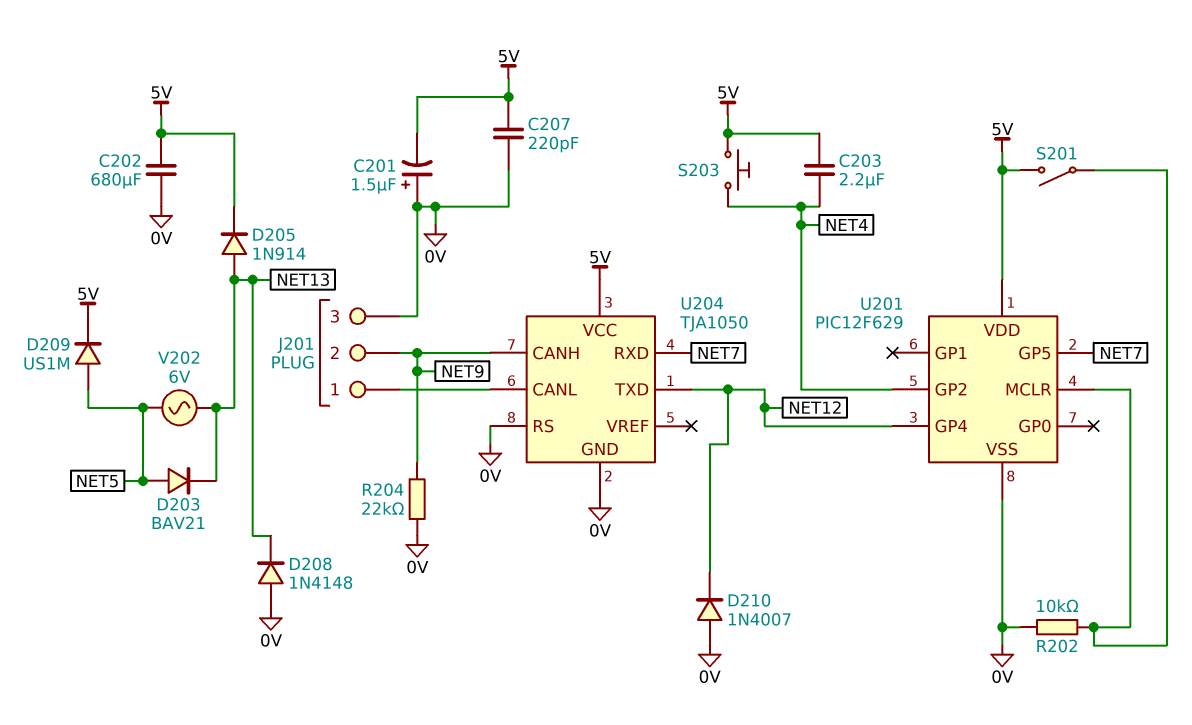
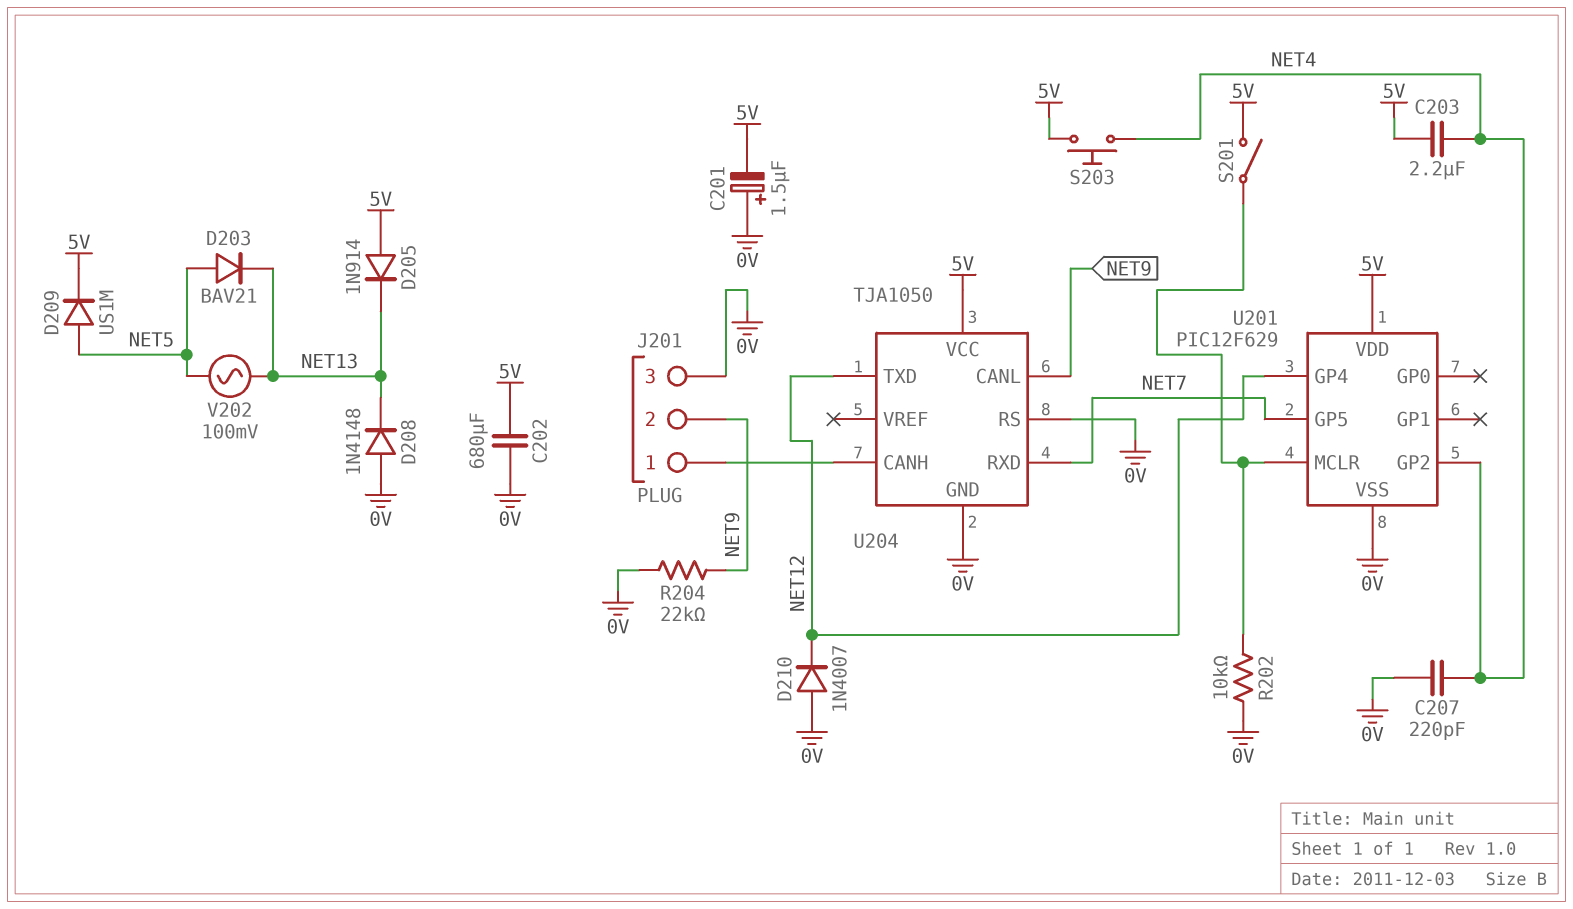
C207: 220pF (0V, 5V) -> 220pF (0V, NET4)
D205: diode 1N914 (A NET13, K 5V) -> diode 1N914 (A 5V, K NET13)
U204 pin CANH: NET9 -> J201/1
U204 pin CANL: J201/1 -> NET9
V202: AC 6V (NET5, NET13) -> AC 100mV (NET5, NET13)

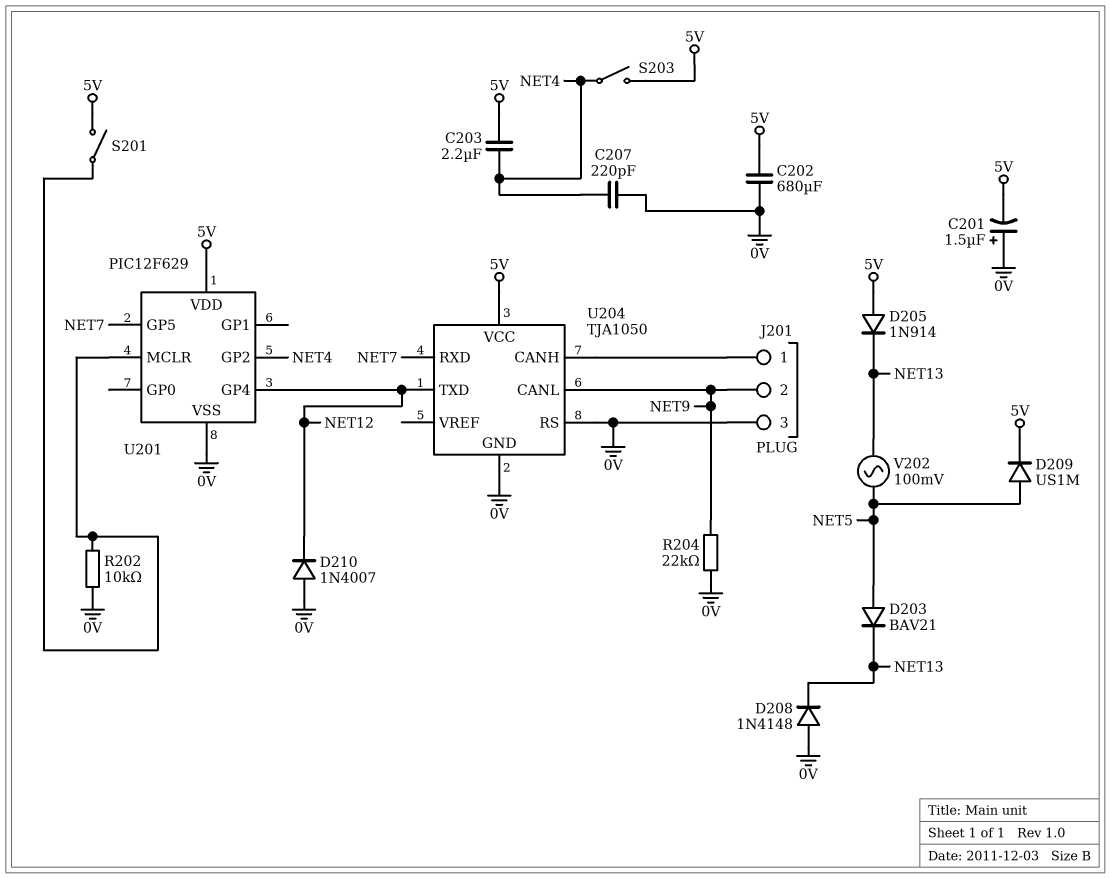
S203: button (5V, NET4) -> switch (5V, NET4)

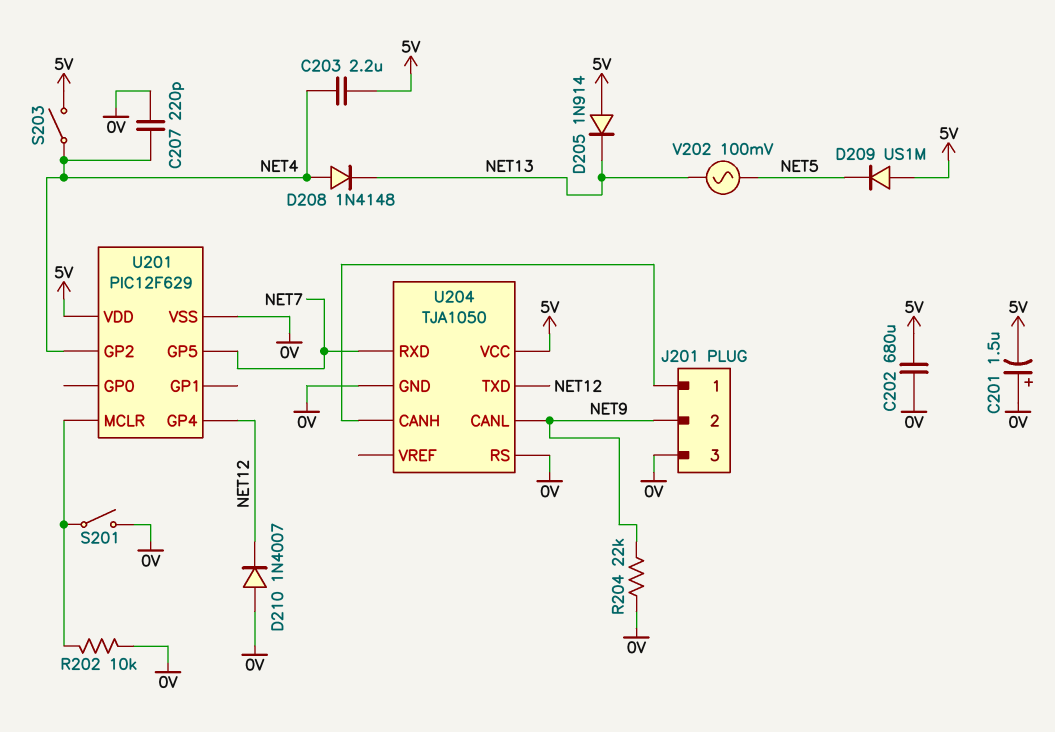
D203: diode BAV21 (A NET5, K NET13) -> none
D208: diode 1N4148 (A 0V, K NET13) -> diode 1N4148 (A NET4, K NET13)
D209: diode US1M (A NET5, K 5V) -> diode US1M (A 5V, K NET5)
S201: switch (5V, U201/MCLR) -> switch (0V, U201/MCLR)

